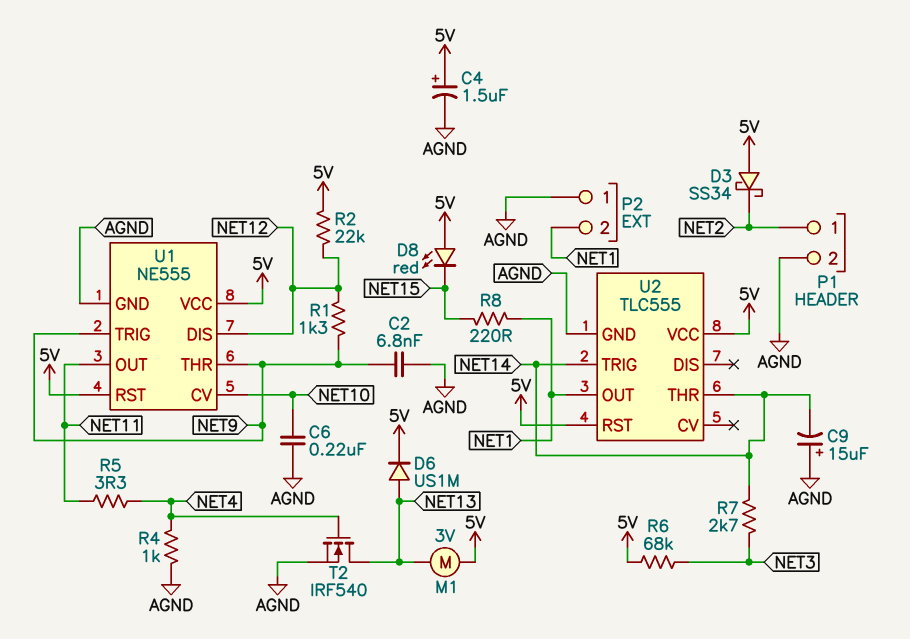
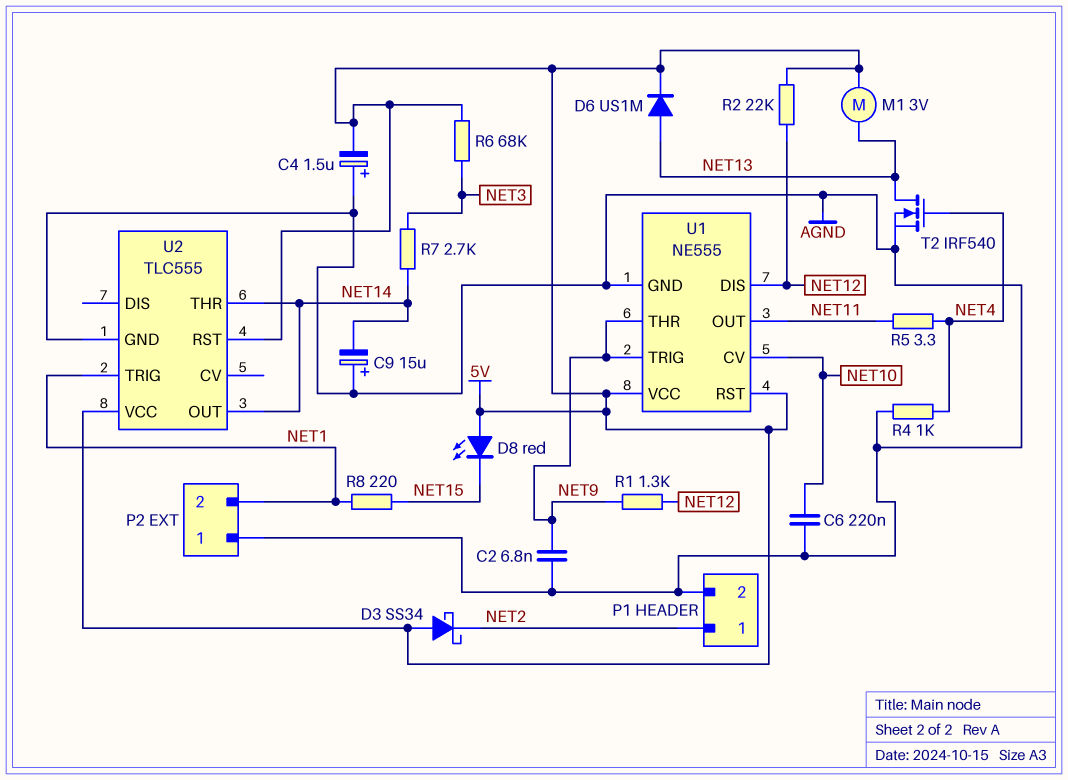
C4: 1.5uF (plus 5V, minus AGND) -> 1.5uF (plus AGND, minus 5V)
U2 pin OUT: NET1 -> NET14
U2 pin TRIG: NET14 -> NET1

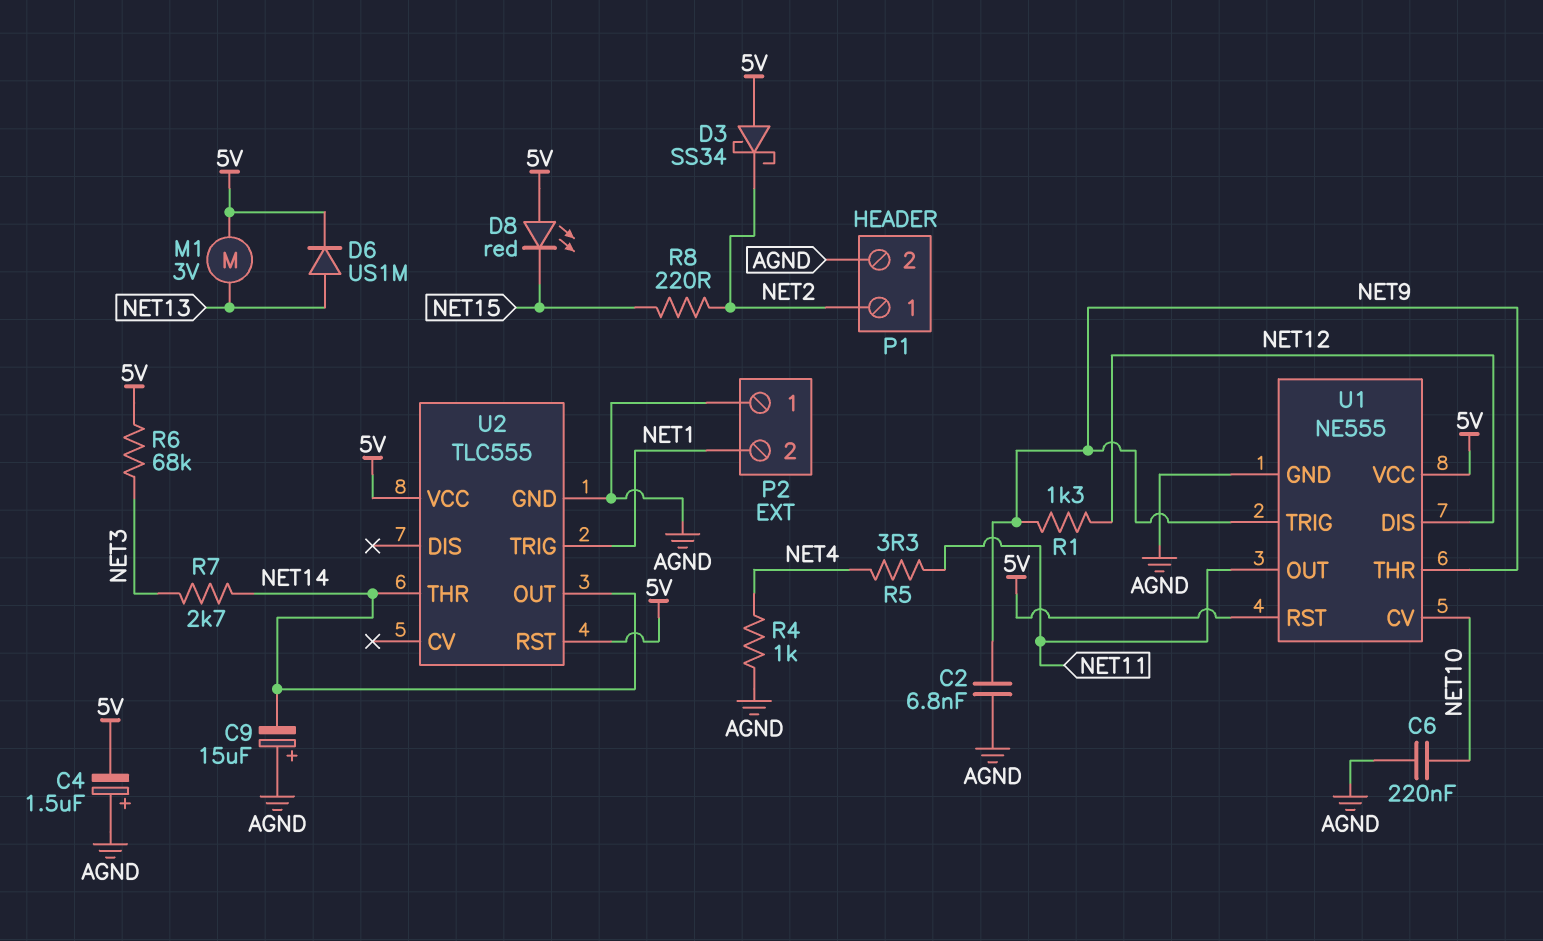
R2: 22k (5V, NET12) -> none
R8: 220 (NET1, NET15) -> 220 (NET2, NET15)
T2: NMOS IRF540 (G NET4, D NET13, S AGND) -> none

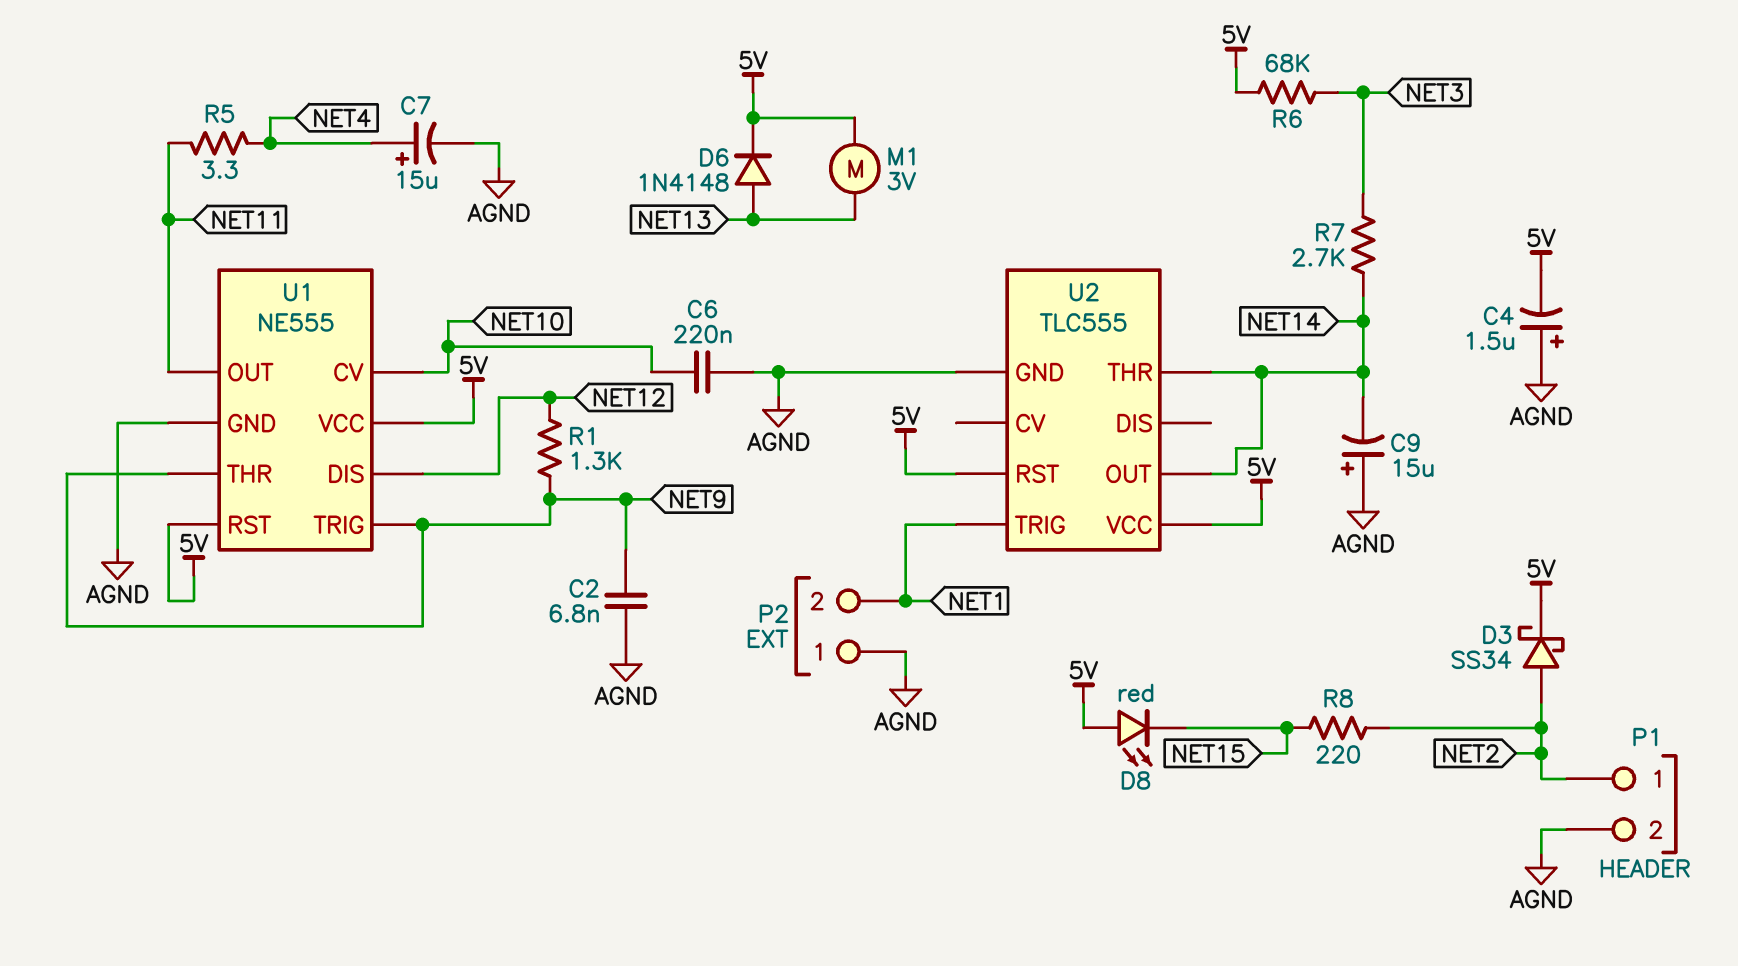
C7: none -> 15uF (plus NET4, minus AGND)
D3: schottky SS34 (A 5V, K NET2) -> schottky SS34 (A NET2, K 5V)
D6: diode US1M (A NET13, K 5V) -> diode 1N4148 (A NET13, K 5V)
R4: 1k (AGND, NET4) -> none

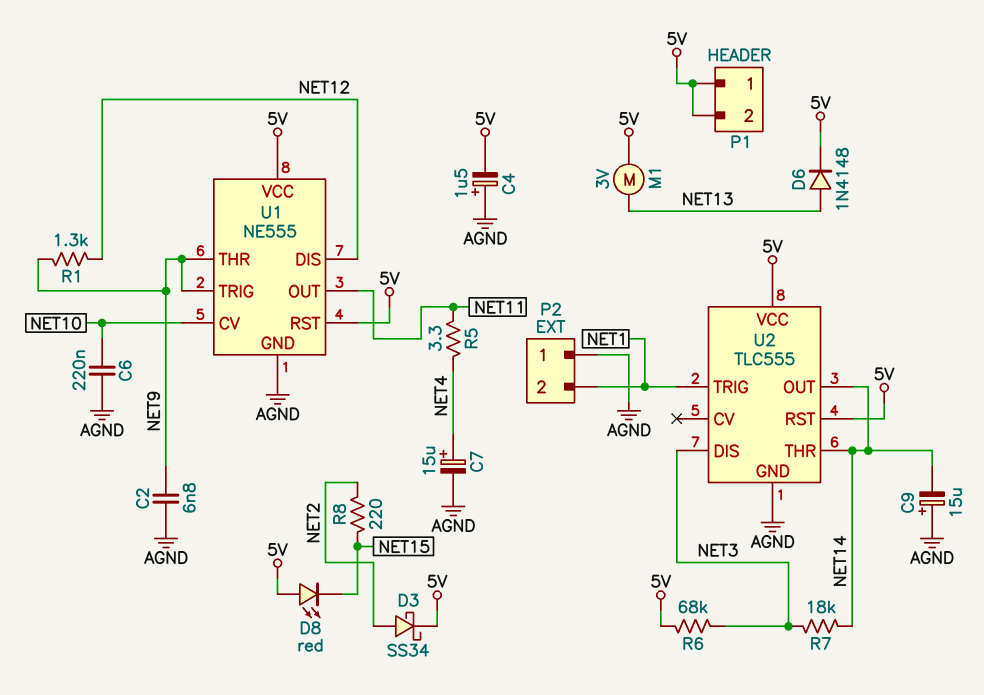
P1 pin 1: NET2 -> 5V
P1 pin 2: AGND -> 5V
R7: 2.7k (NET3, NET14) -> 18k (NET3, NET14)
U2 pin DIS: none -> NET3

